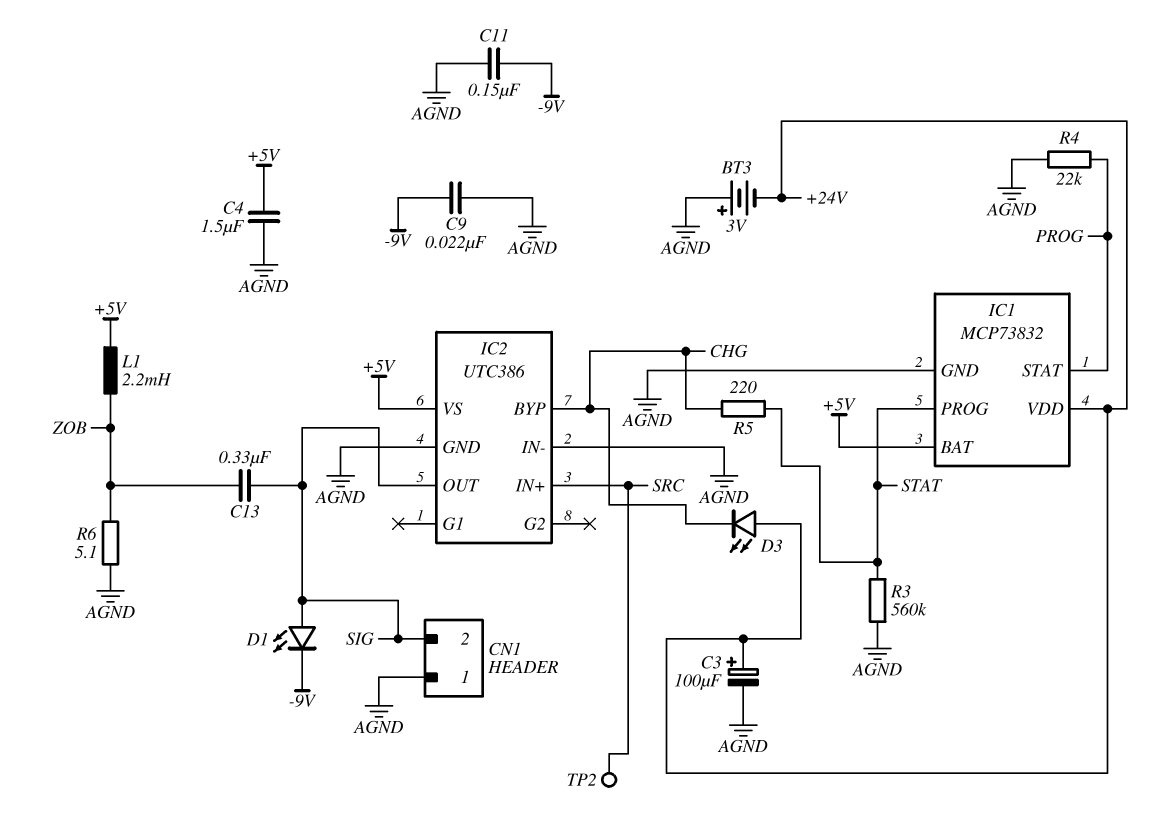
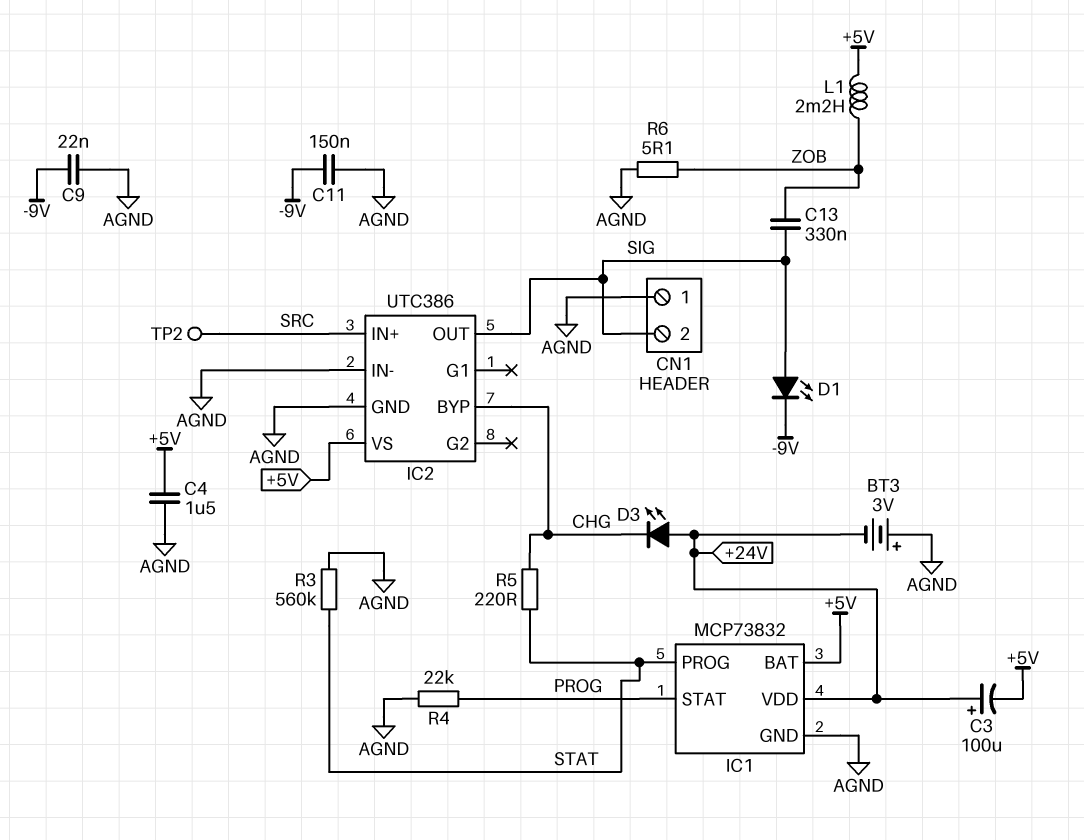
C3: 100uF (plus +24V, minus AGND) -> 100uF (plus +24V, minus +5V)

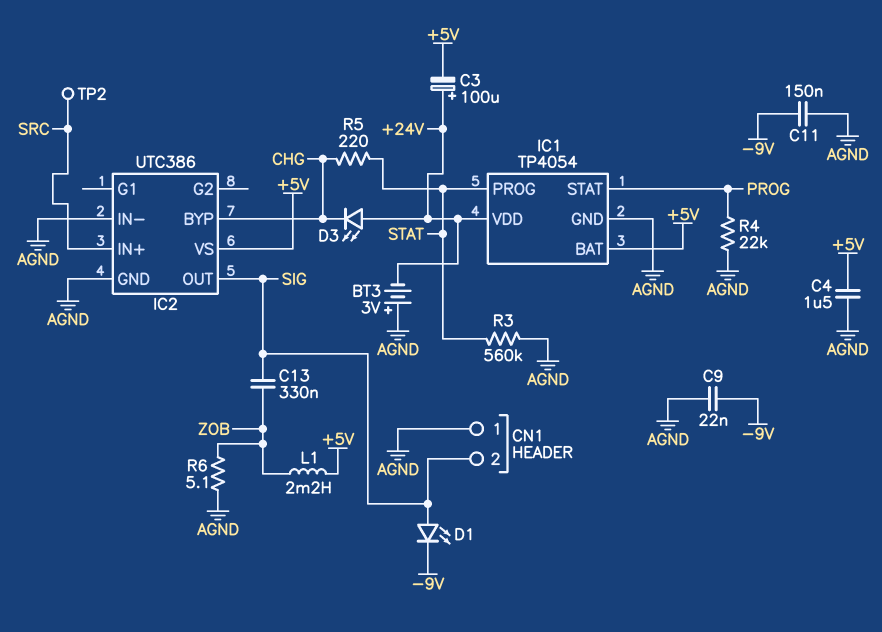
IC1: MCP73832 -> TP4054

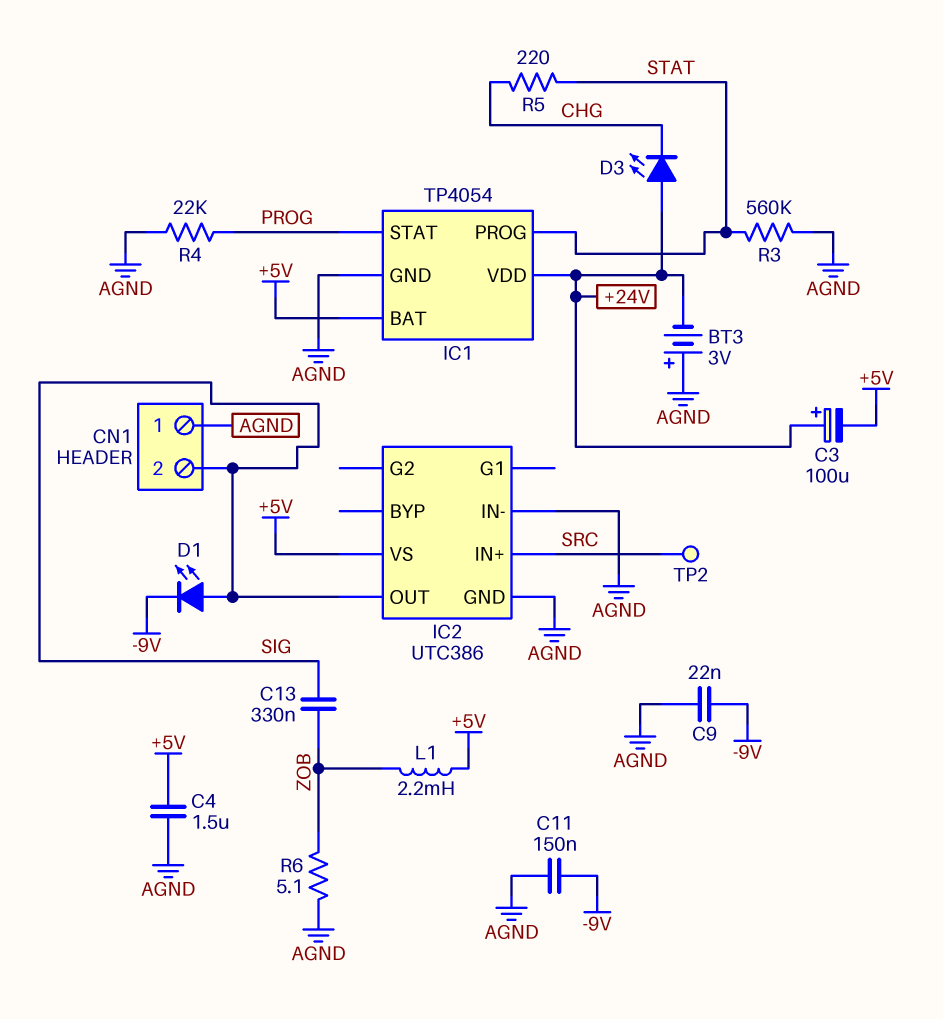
IC2 pin BYP: CHG -> none

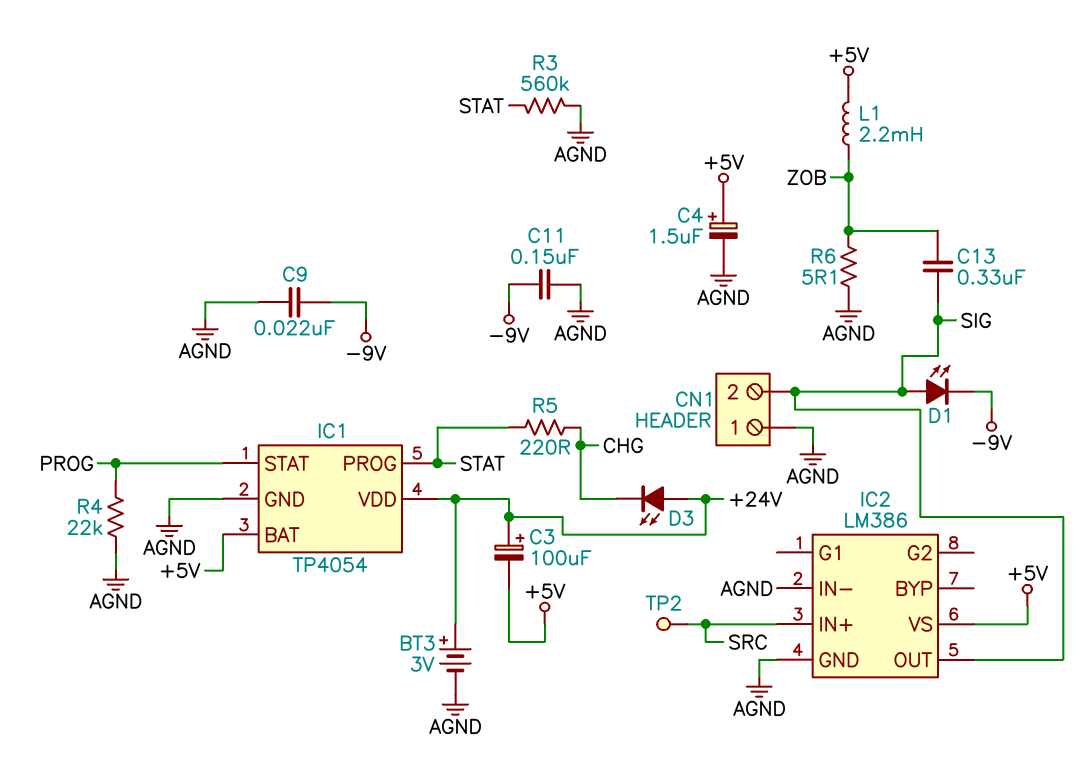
BT3: 3V (plus AGND, minus +24V) -> 3V (plus +24V, minus AGND)
C4: 1.5uF (+5V, AGND) -> 1.5uF (plus +5V, minus AGND)
IC2: UTC386 -> LM386

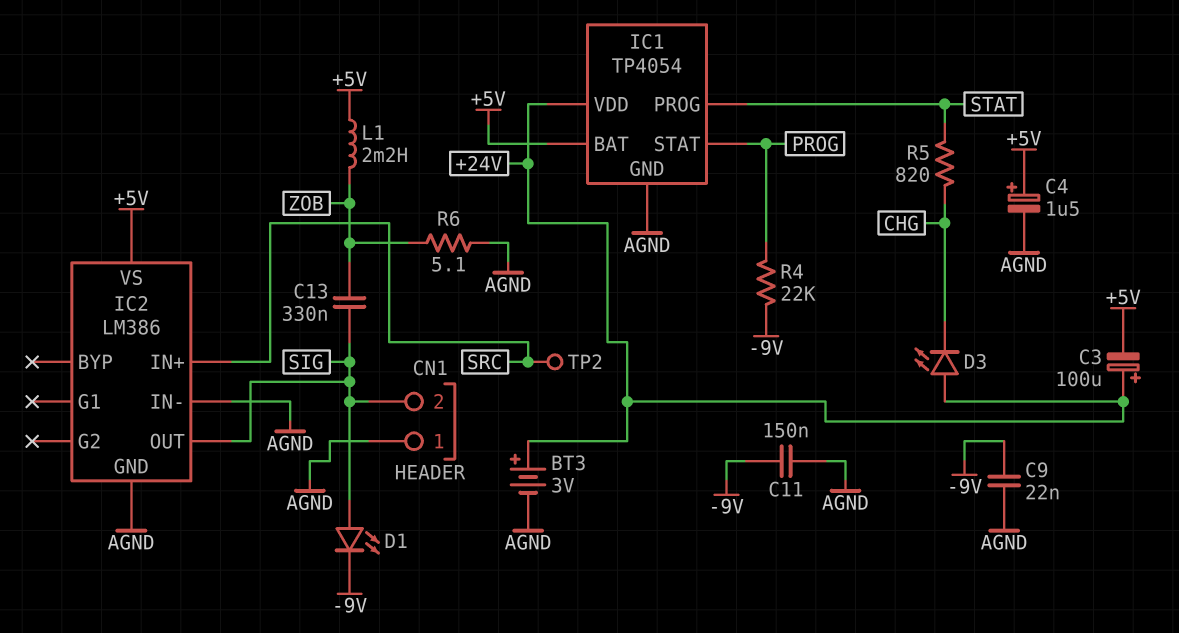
R3: 560k (AGND, STAT) -> none
R4: 22k (AGND, PROG) -> 22k (-9V, PROG)
R5: 220 (CHG, STAT) -> 820 (CHG, STAT)

